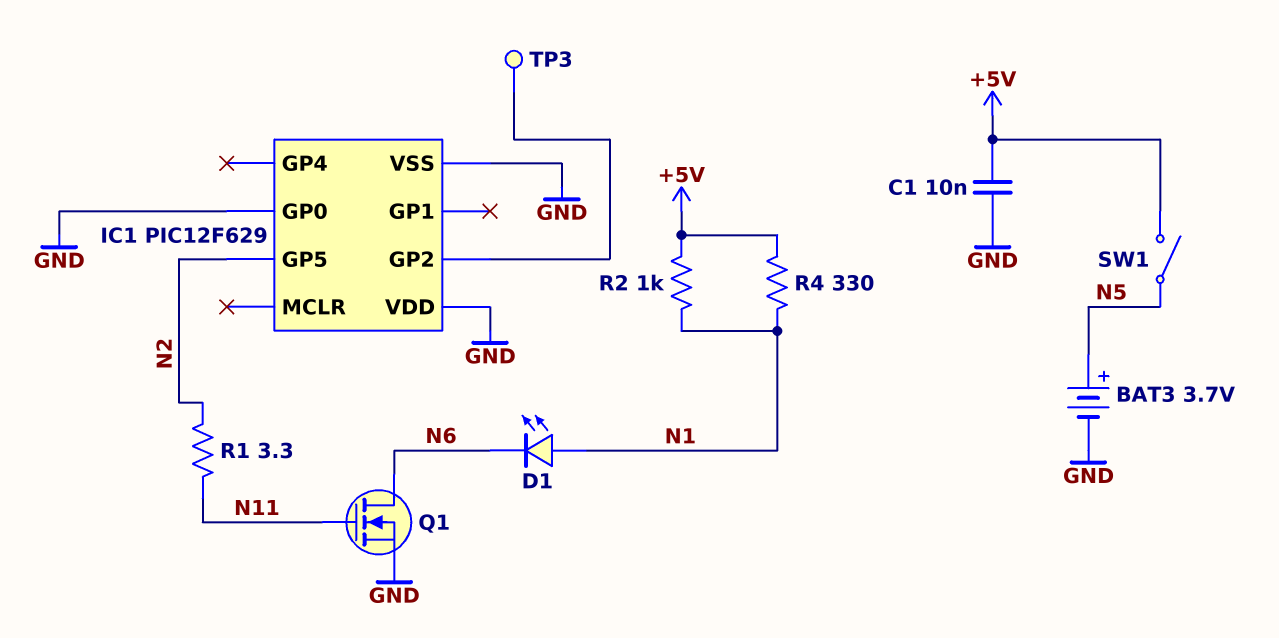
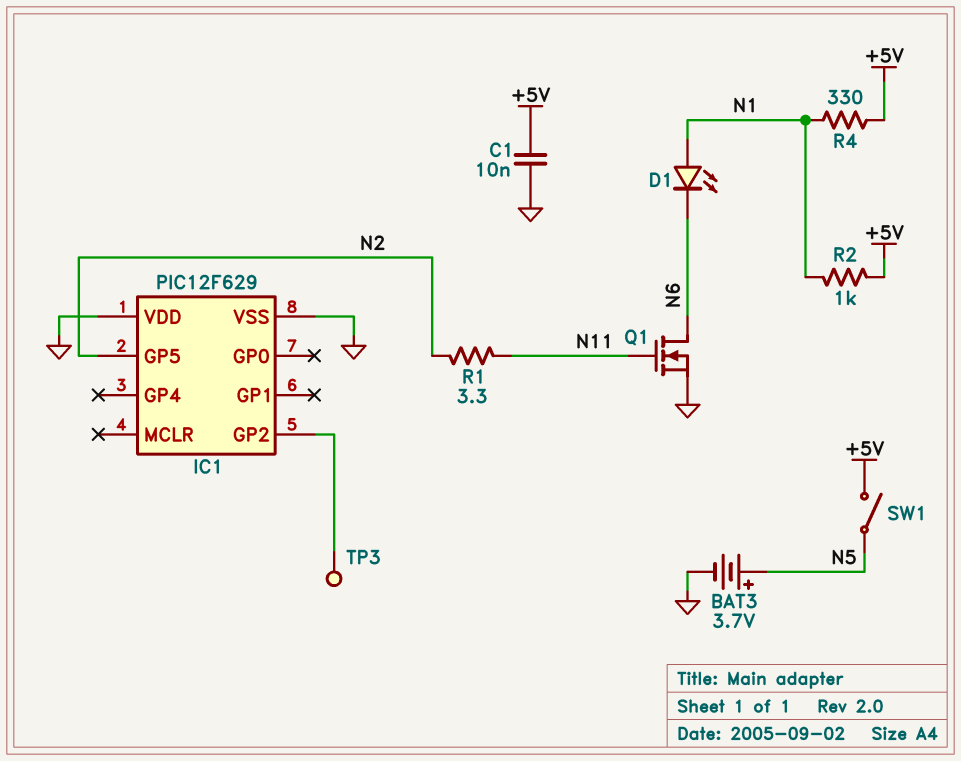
IC1 pin GP0: GND -> none

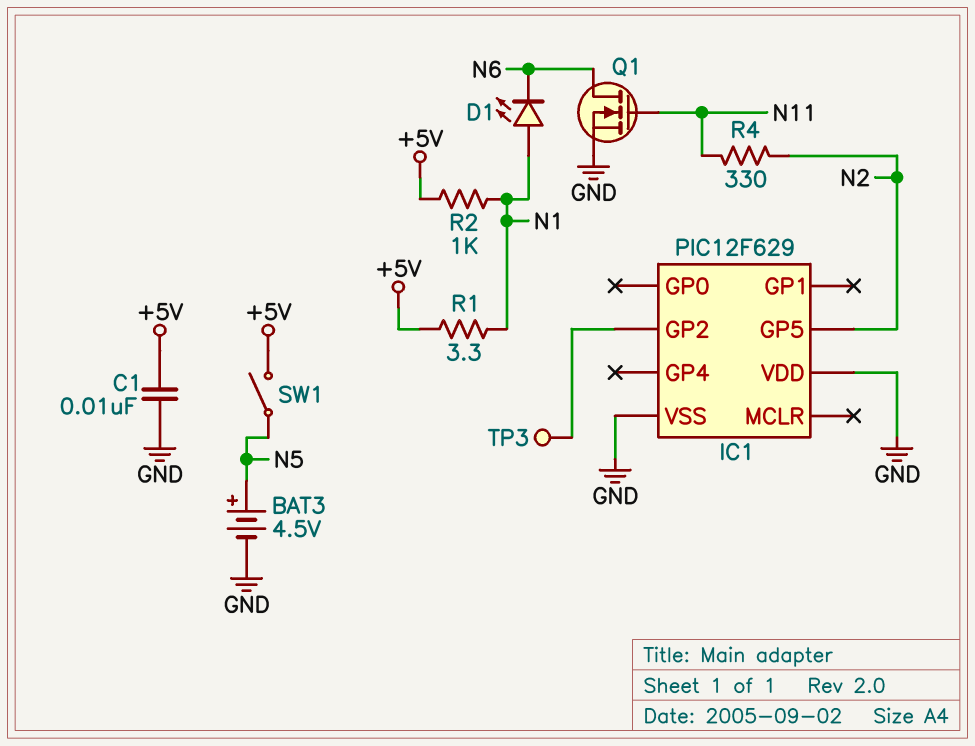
BAT3: 3.7V (plus N5, minus GND) -> 4.5V (plus N5, minus GND)
R1: 3.3 (N2, N11) -> 3.3 (+5V, N1)
R4: 330 (+5V, N1) -> 330 (N2, N11)

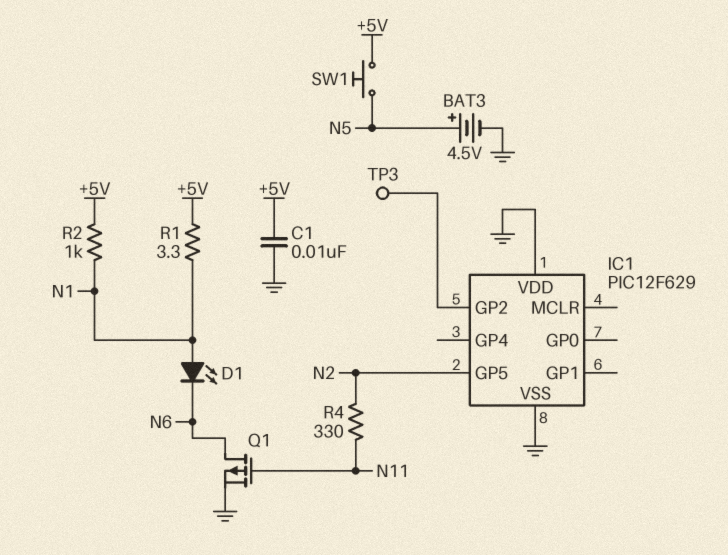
Q1: NMOS (G N11, D N6, S GND) -> PMOS (G N11, D N6, S GND)
SW1: switch (+5V, N5) -> button (+5V, N5)

